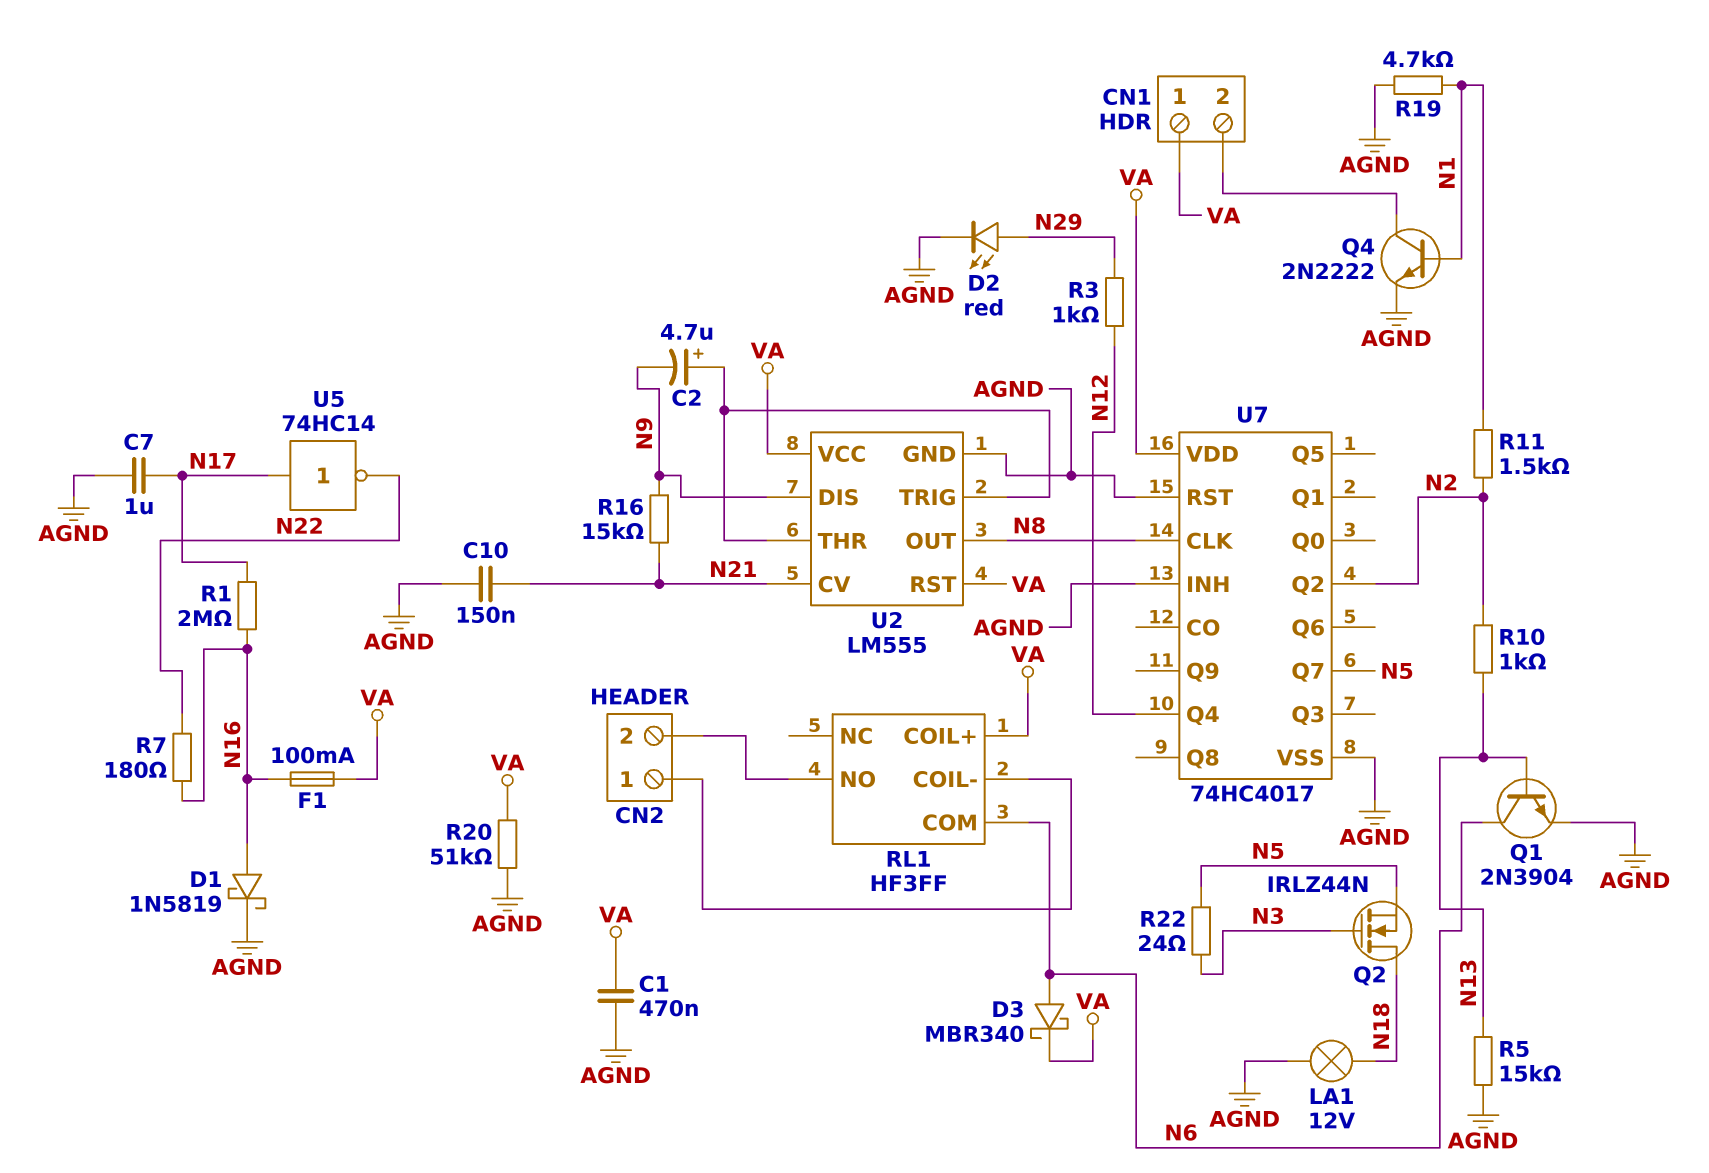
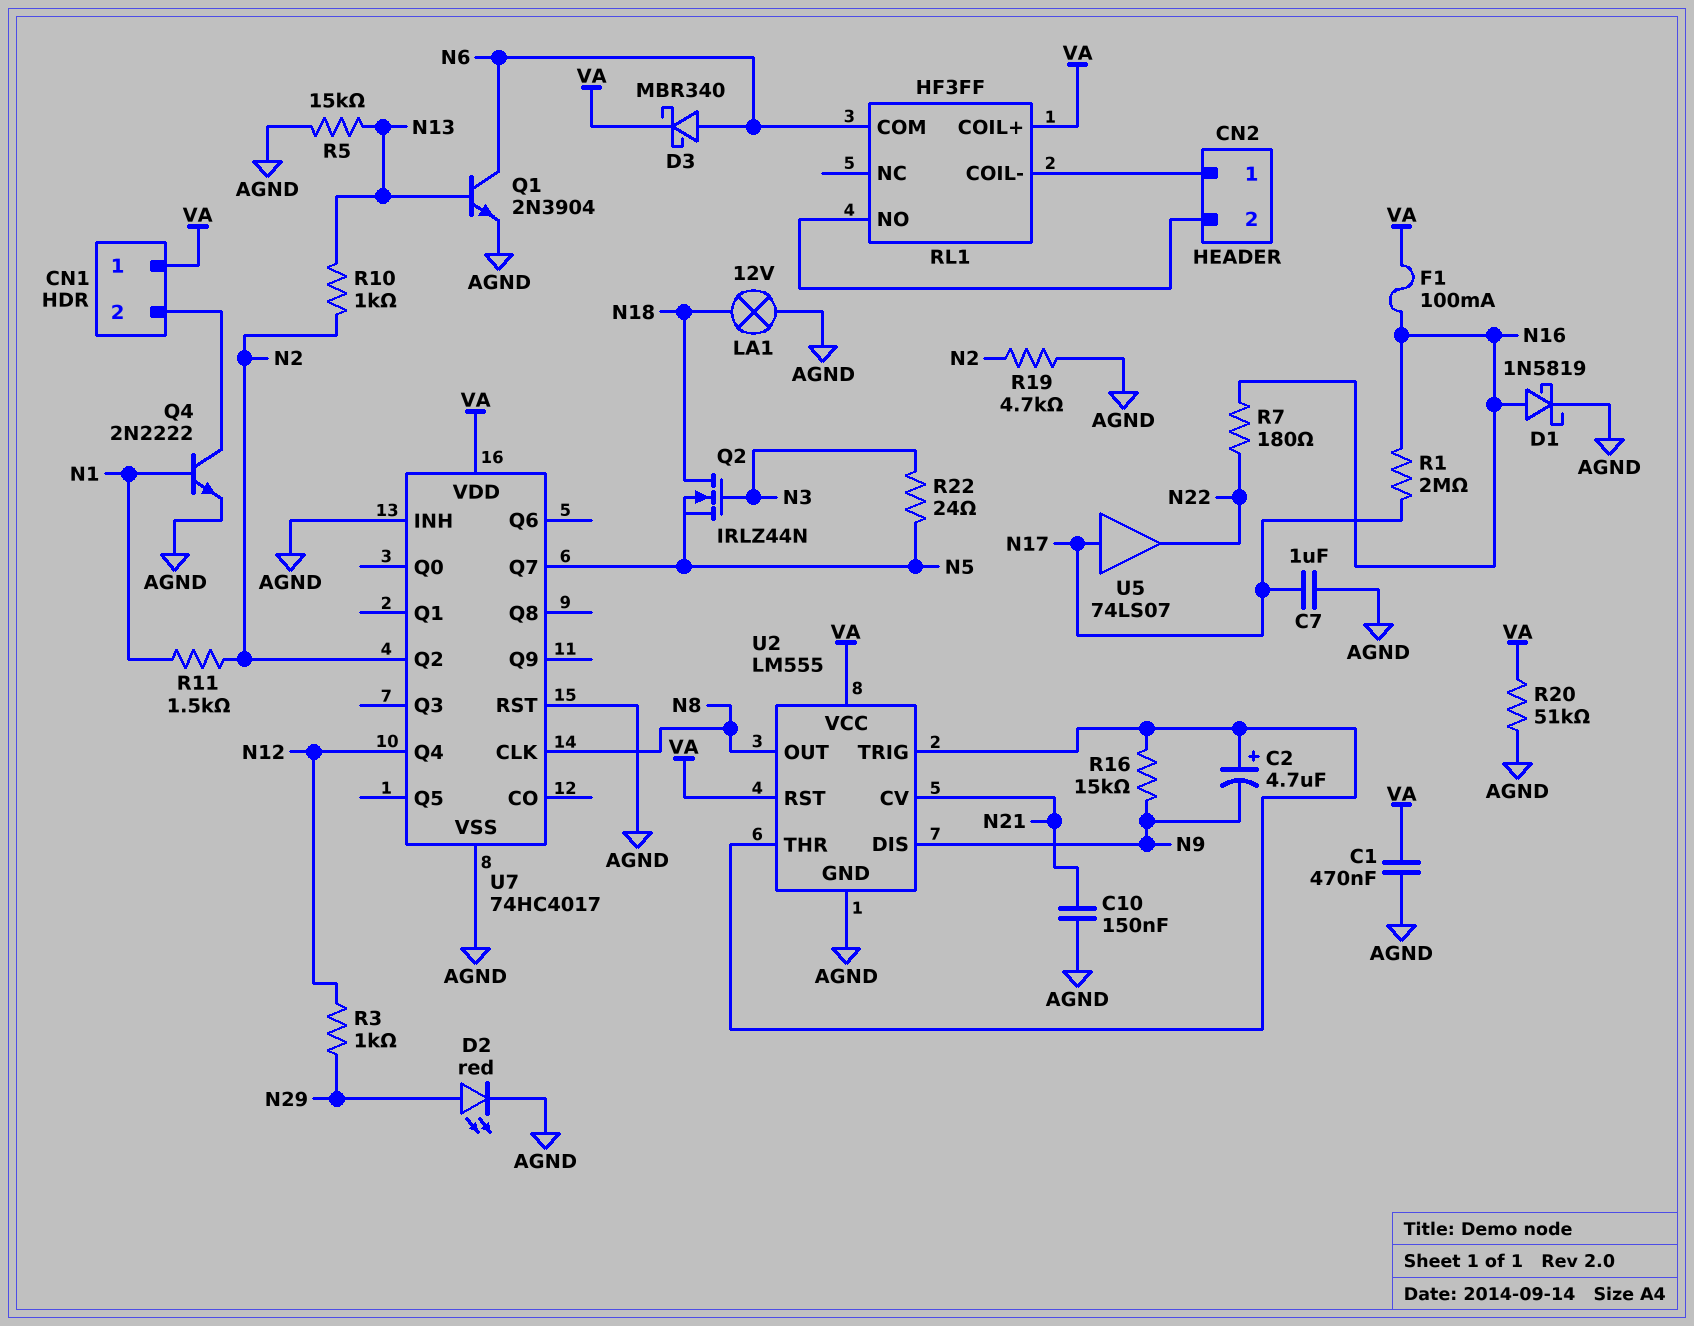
R16: 15k (N9, N21) -> 15k (N9, U2/THR)
R19: 4.7k (AGND, N1) -> 4.7k (AGND, N2)
U5: NOT 74HC14 (in N17, out N22) -> buffer 74LS07 (in N17, out N22)

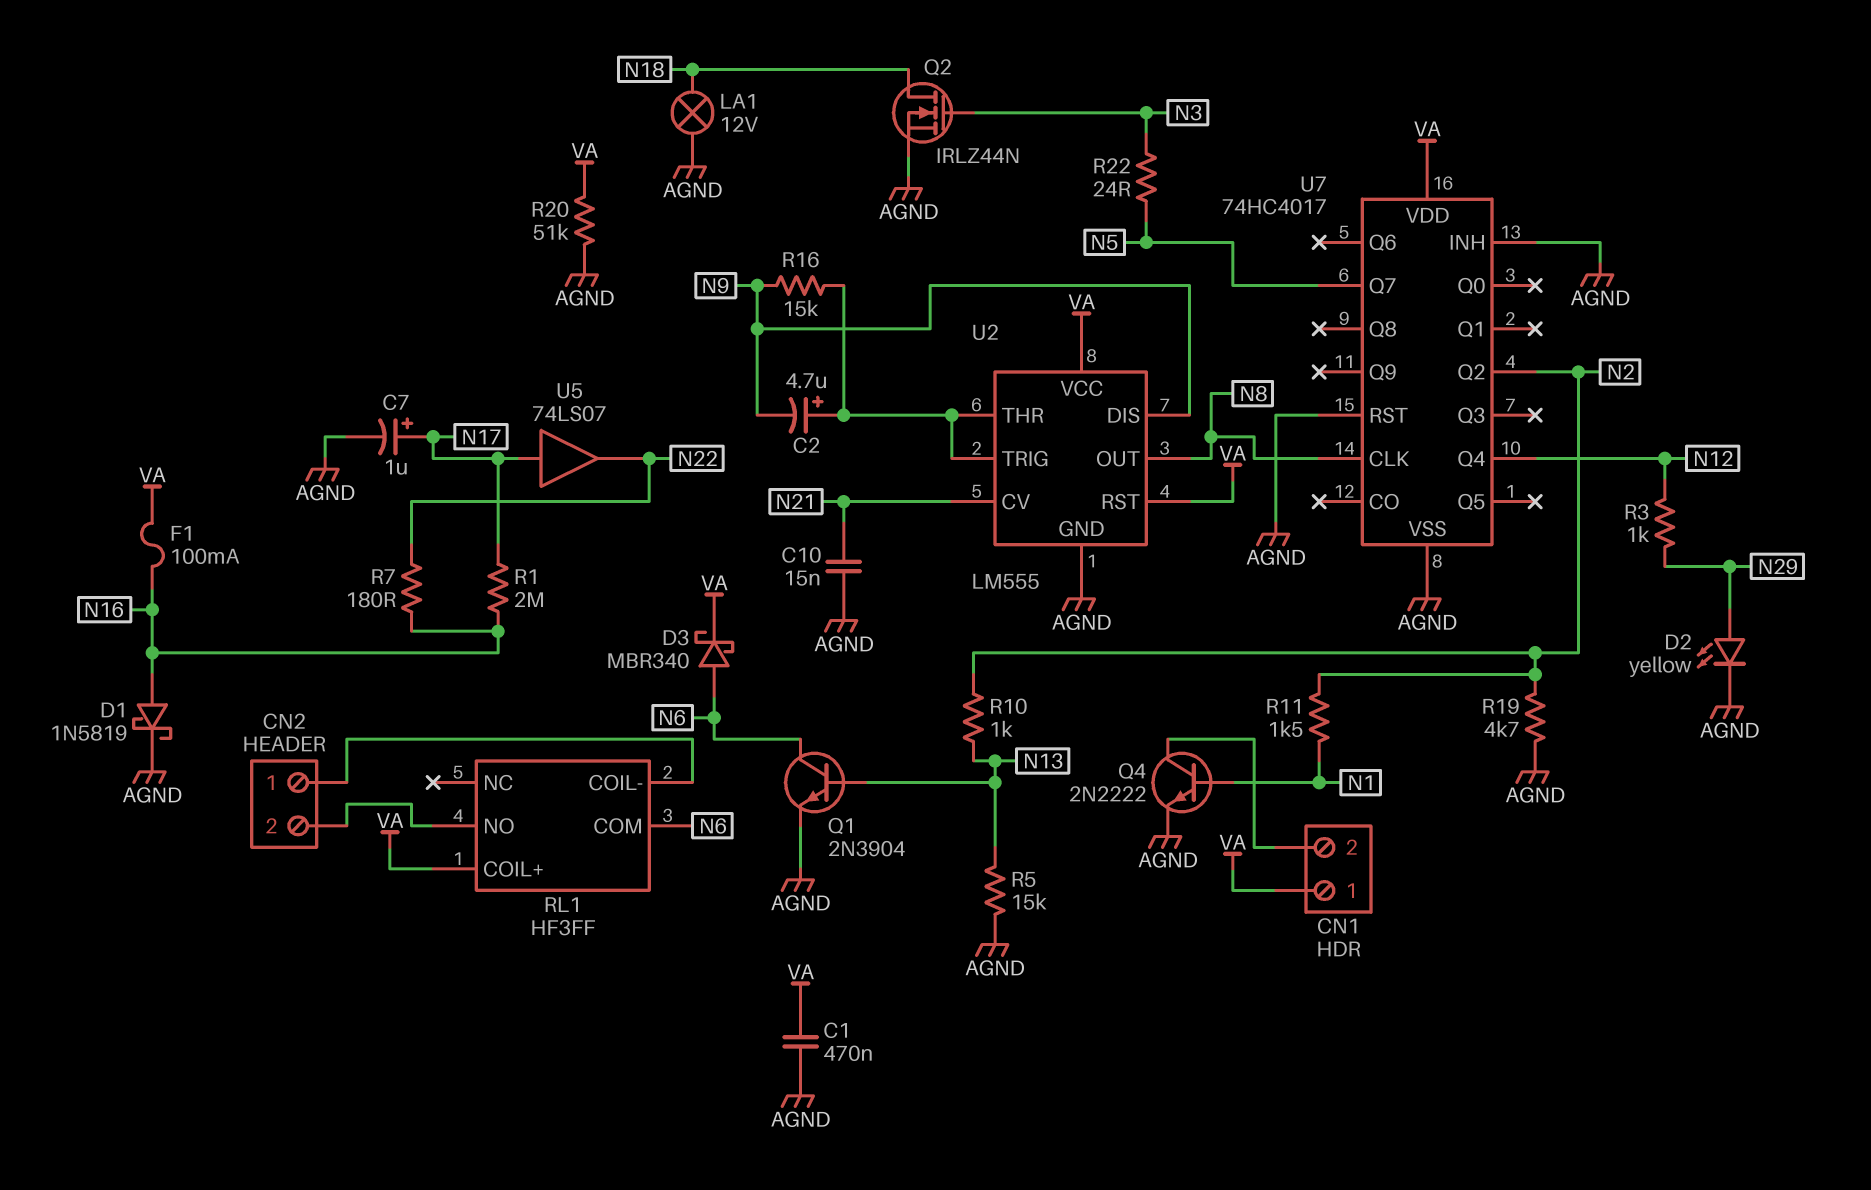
C7: 1uF (AGND, N17) -> 1uF (plus N17, minus AGND)
C10: 150nF (AGND, N21) -> 15nF (AGND, N21)
D2: LED red (A N29, K AGND) -> LED yellow (A N29, K AGND)
Q2: NMOS IRLZ44N (G N3, D N18, S N5) -> NMOS IRLZ44N (G N3, D N18, S AGND)

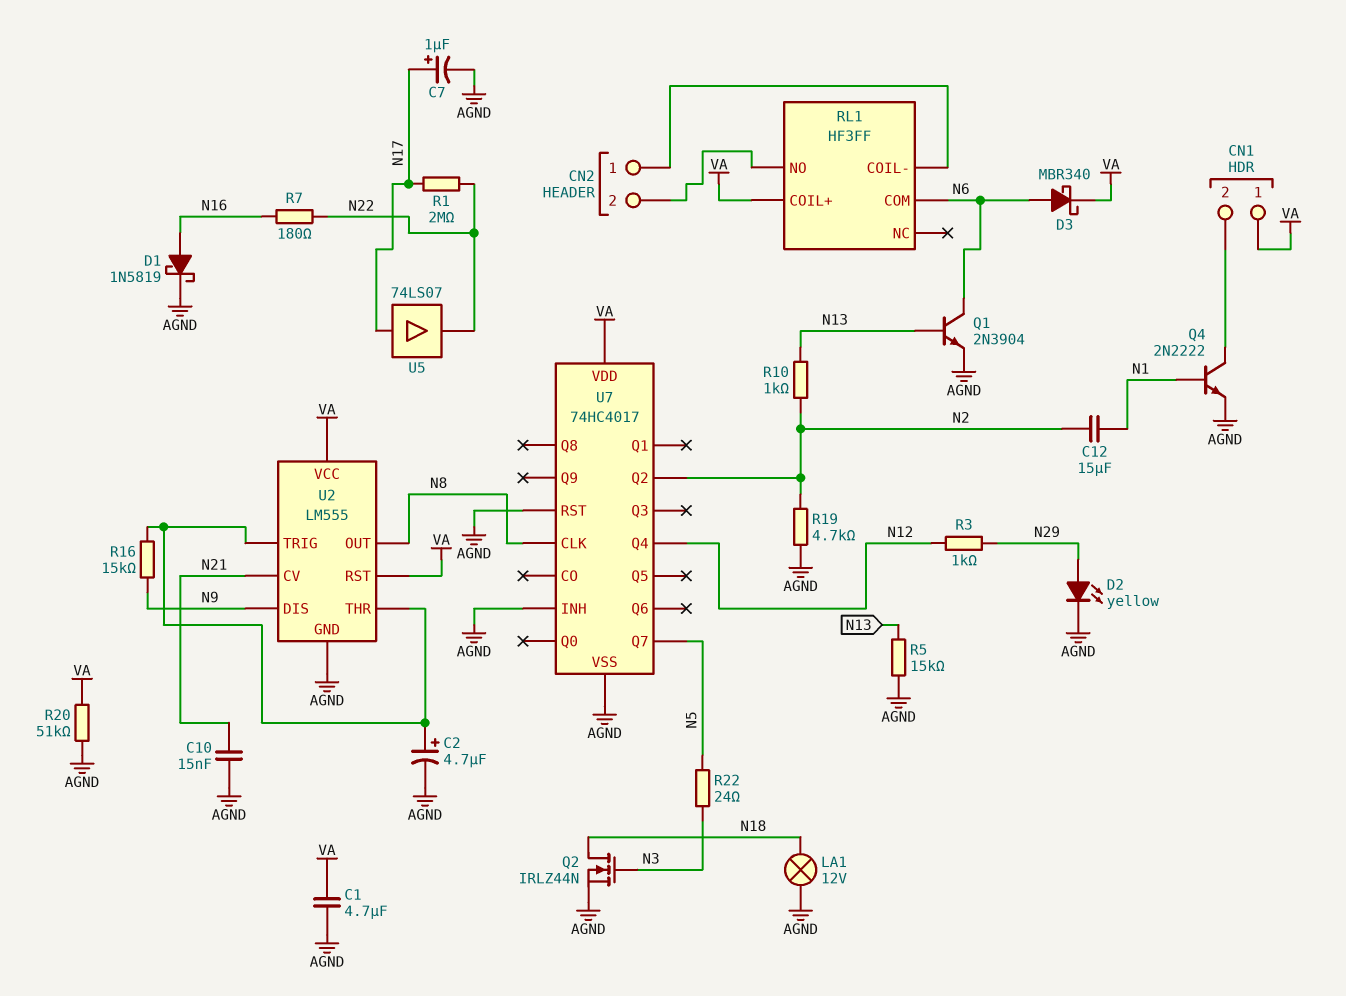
C1: 470nF (AGND, VA) -> 4.7uF (AGND, VA)
C2: 4.7uF (plus U2/THR, minus N9) -> 4.7uF (plus U2/THR, minus AGND)
C12: none -> 15uF (N1, N2)
F1: 100mA (N16, VA) -> none
R1: 2M (N16, N17) -> 2M (N17, N22)
R11: 1.5k (N1, N2) -> none

